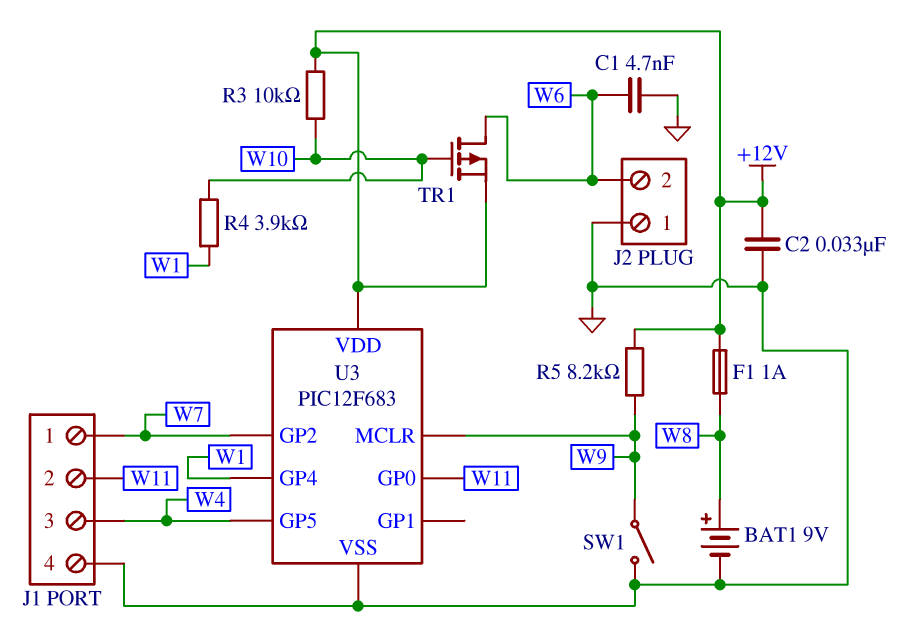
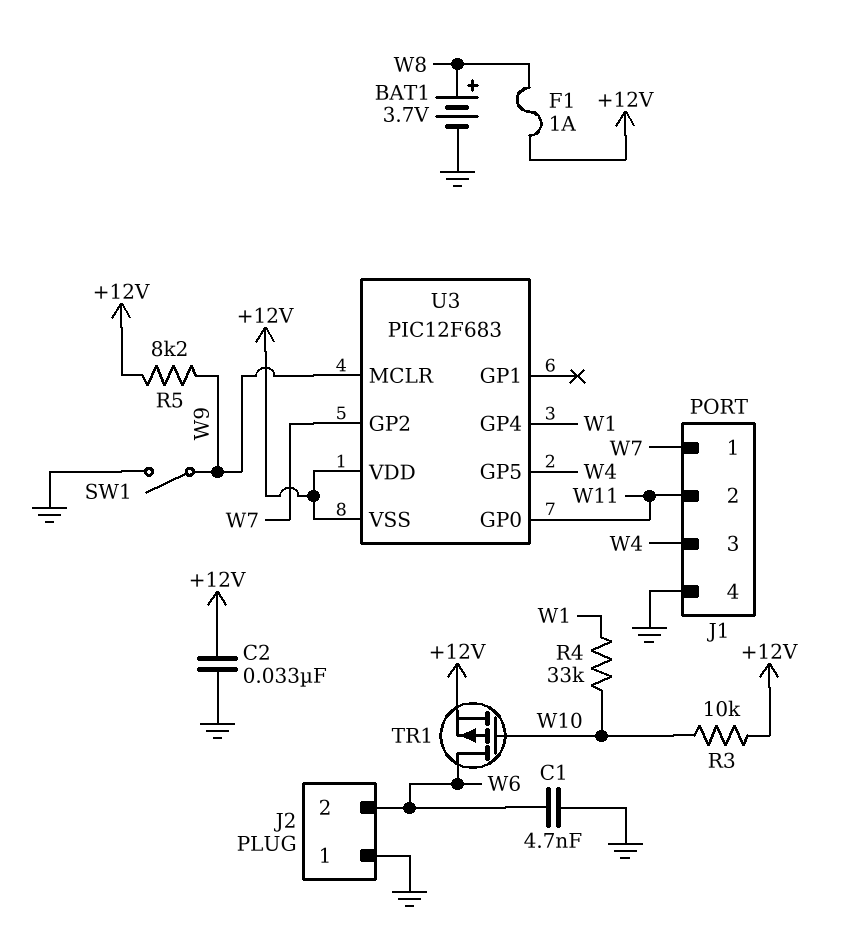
BAT1: 9V (plus W8, minus GND) -> 3.7V (plus W8, minus GND)
R4: 3.9k (W1, W10) -> 33k (W1, W10)
U3 pin VSS: GND -> +12V

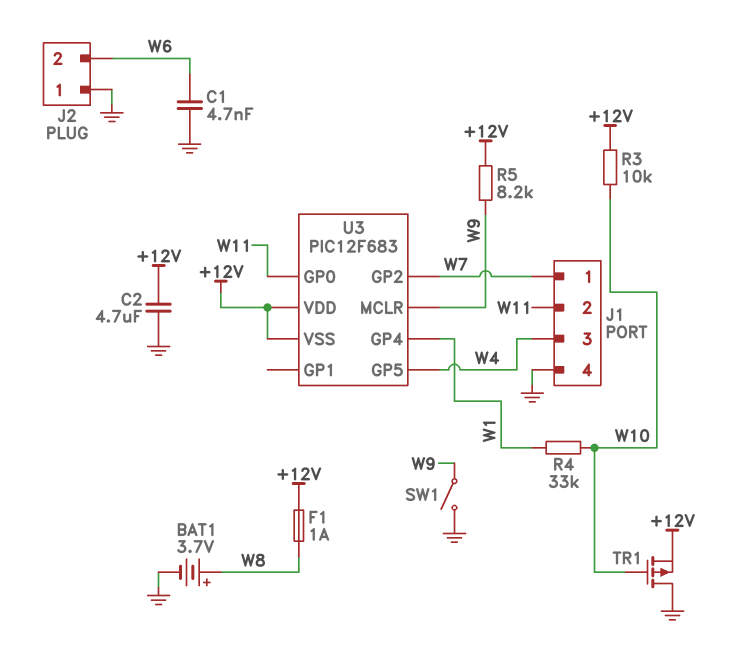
C2: 33nF (+12V, GND) -> 4.7uF (+12V, GND)
TR1: PMOS (G W10, D W6, S +12V) -> PMOS (G W10, D GND, S +12V)

